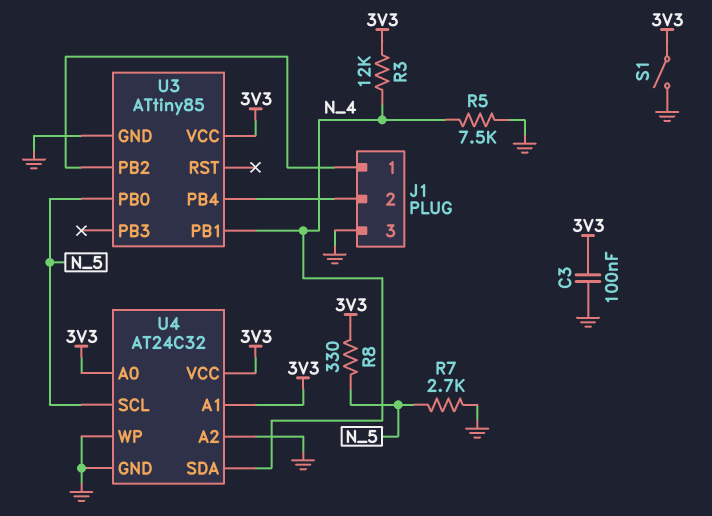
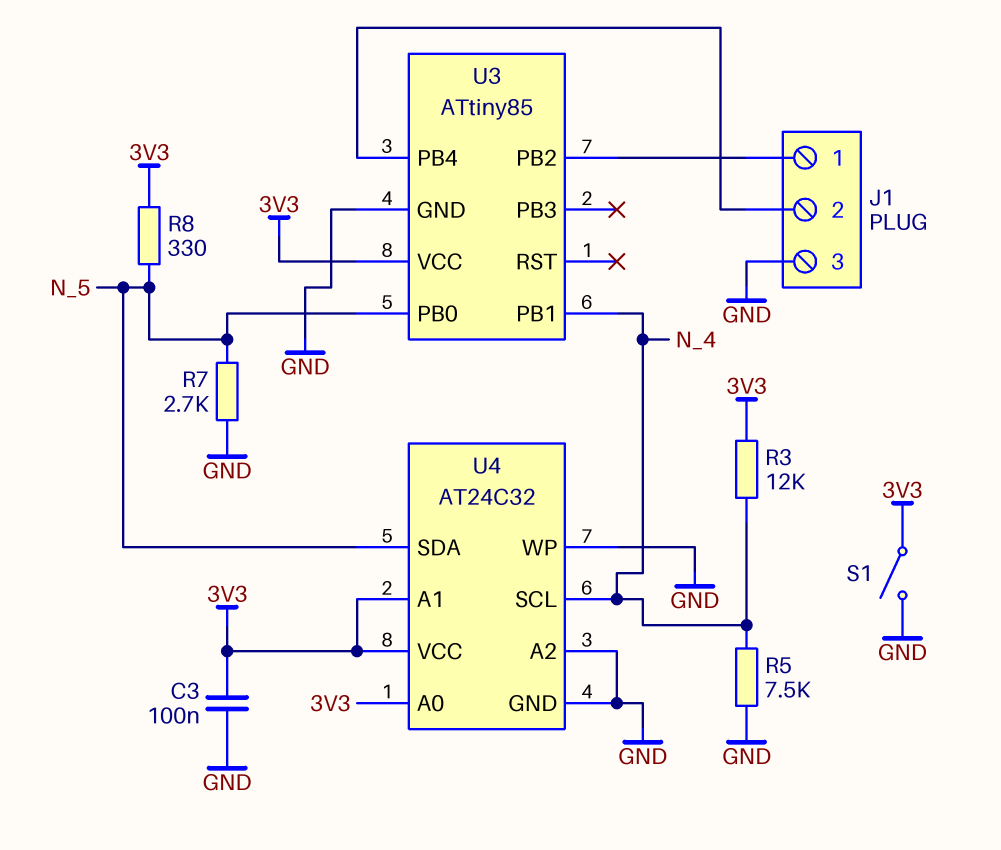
U4 pin SCL: N_5 -> N_4
U4 pin SDA: N_4 -> N_5

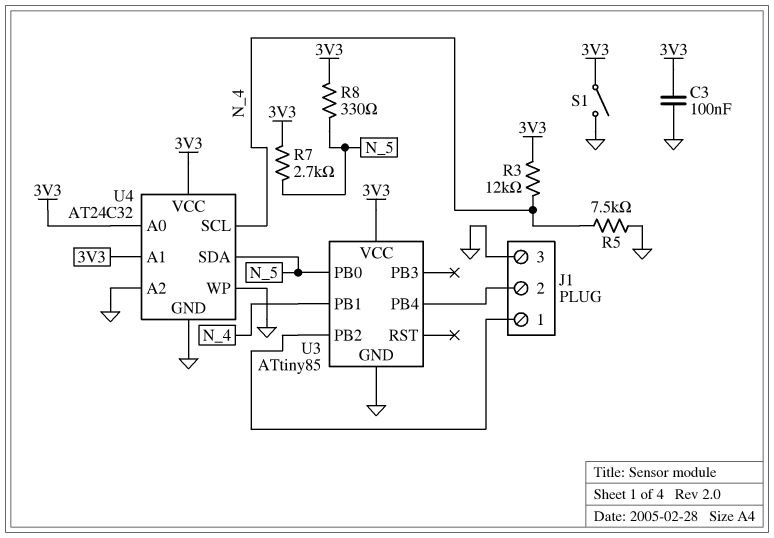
R7: 2.7k (GND, N_5) -> 2.7k (3V3, N_5)

